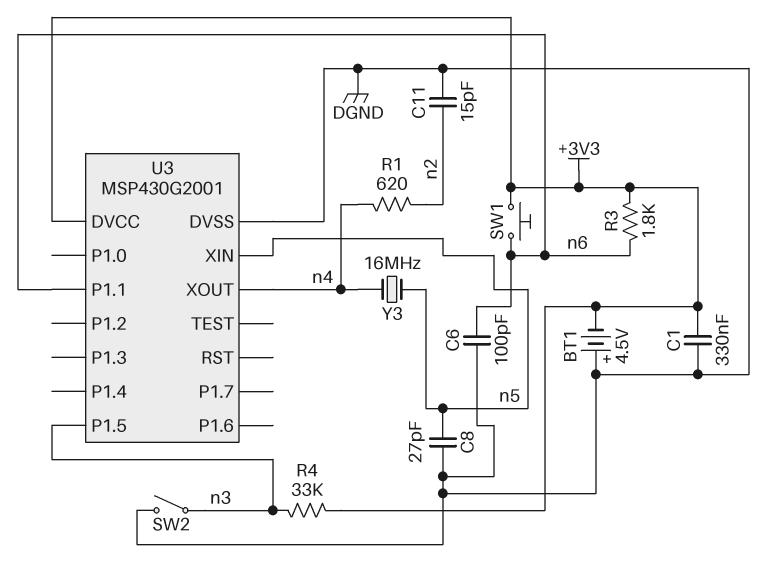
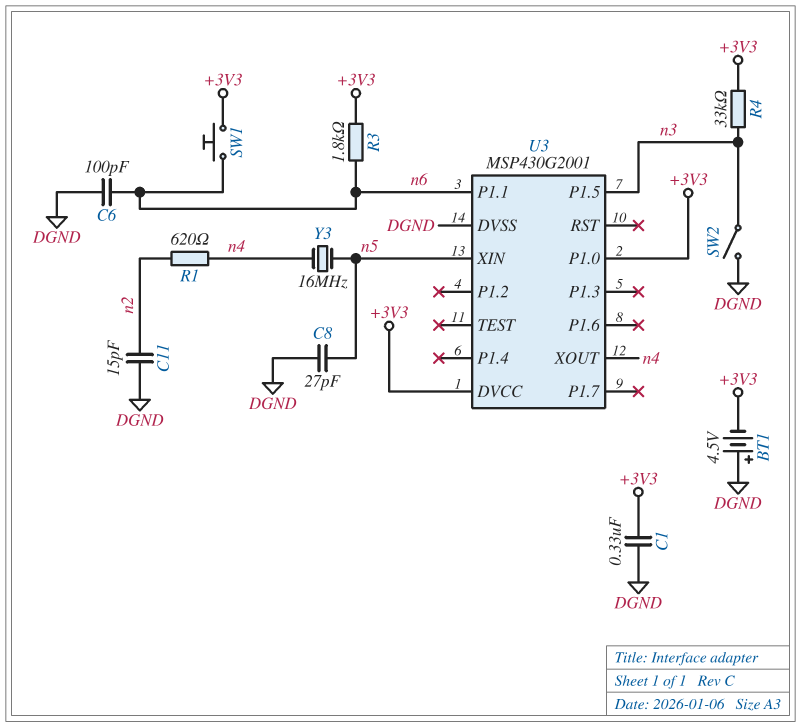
U3 pin P1.0: none -> +3V3

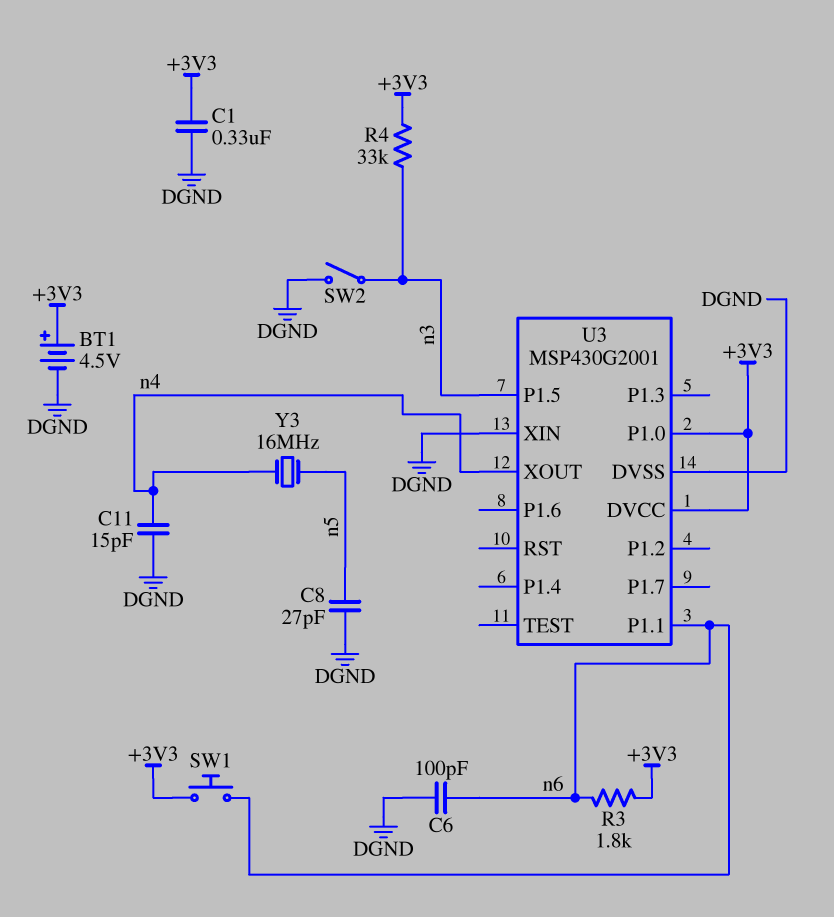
BT1: 4.5V (plus DGND, minus +3V3) -> 4.5V (plus +3V3, minus DGND)
C11: 15pF (DGND, n2) -> 15pF (DGND, n4)
R1: 620 (n2, n4) -> none
U3 pin XIN: n5 -> DGND

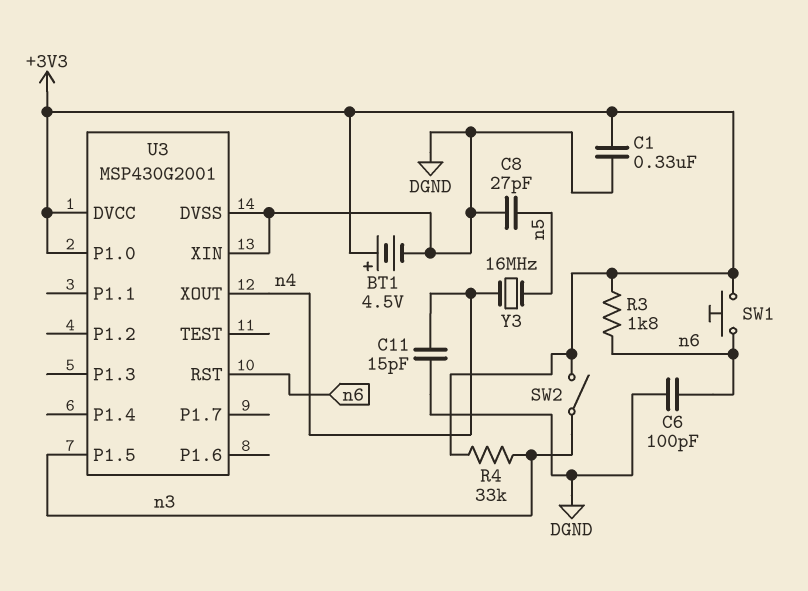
SW2: switch (DGND, n3) -> switch (+3V3, n3)
U3 pin P1.1: n6 -> none
U3 pin RST: none -> n6

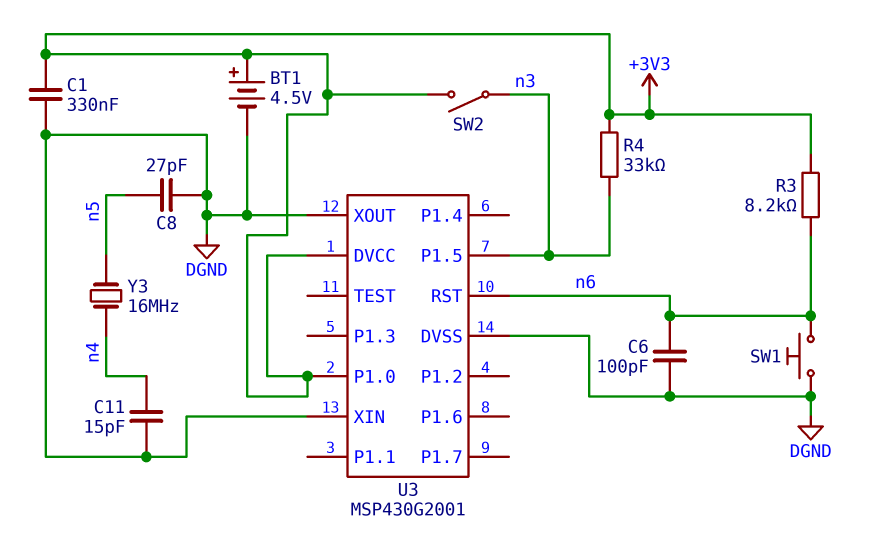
R3: 1.8k (+3V3, n6) -> 8.2k (+3V3, n6)
SW1: button (+3V3, n6) -> button (DGND, n6)
U3 pin XOUT: n4 -> DGND

